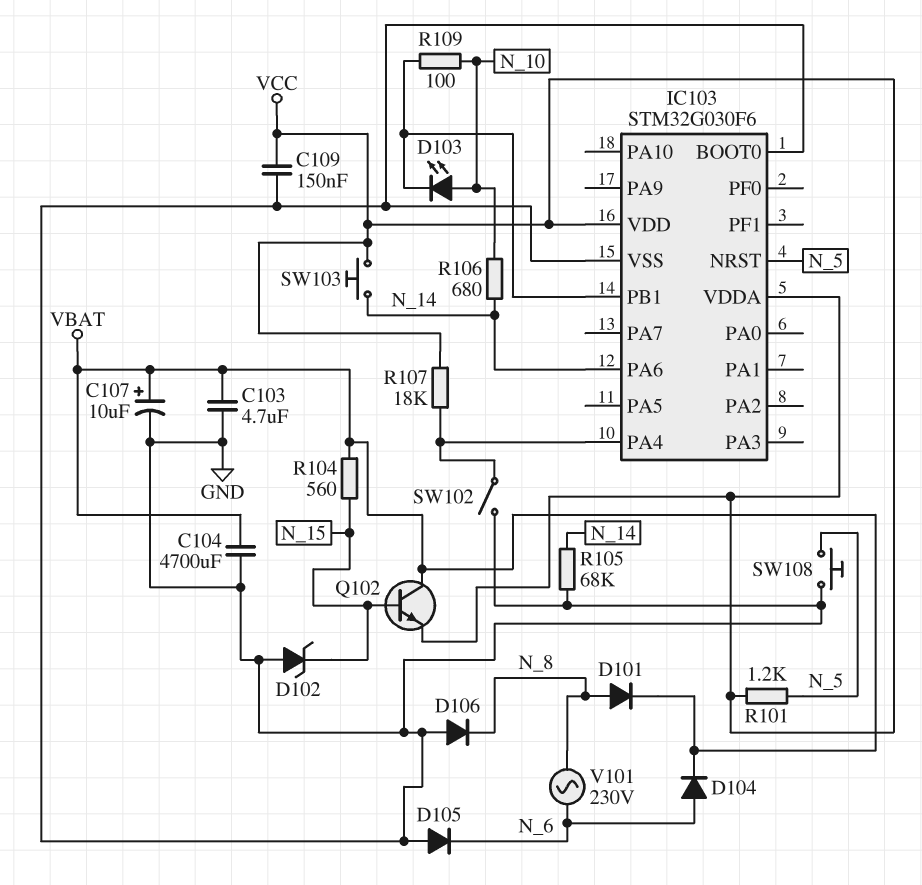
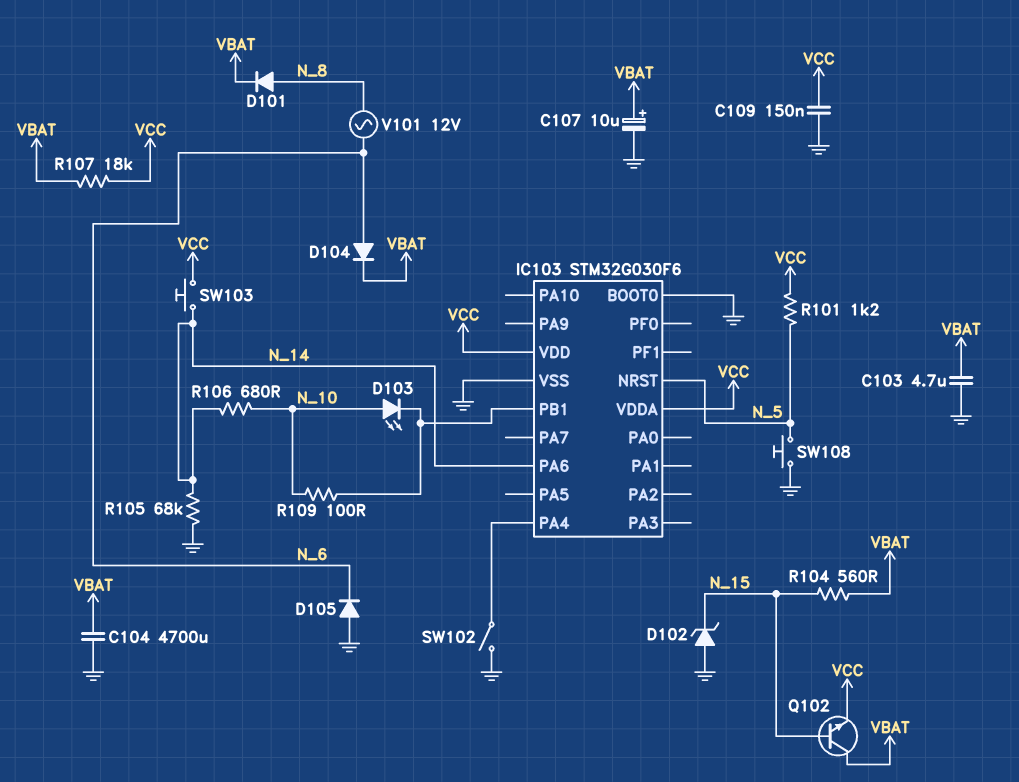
D106: diode (A GND, K N_8) -> none
R107: 18k (IC103/PA4, VCC) -> 18k (VBAT, VCC)
V101: AC 230V (N_6, N_8) -> AC 12V (N_6, N_8)

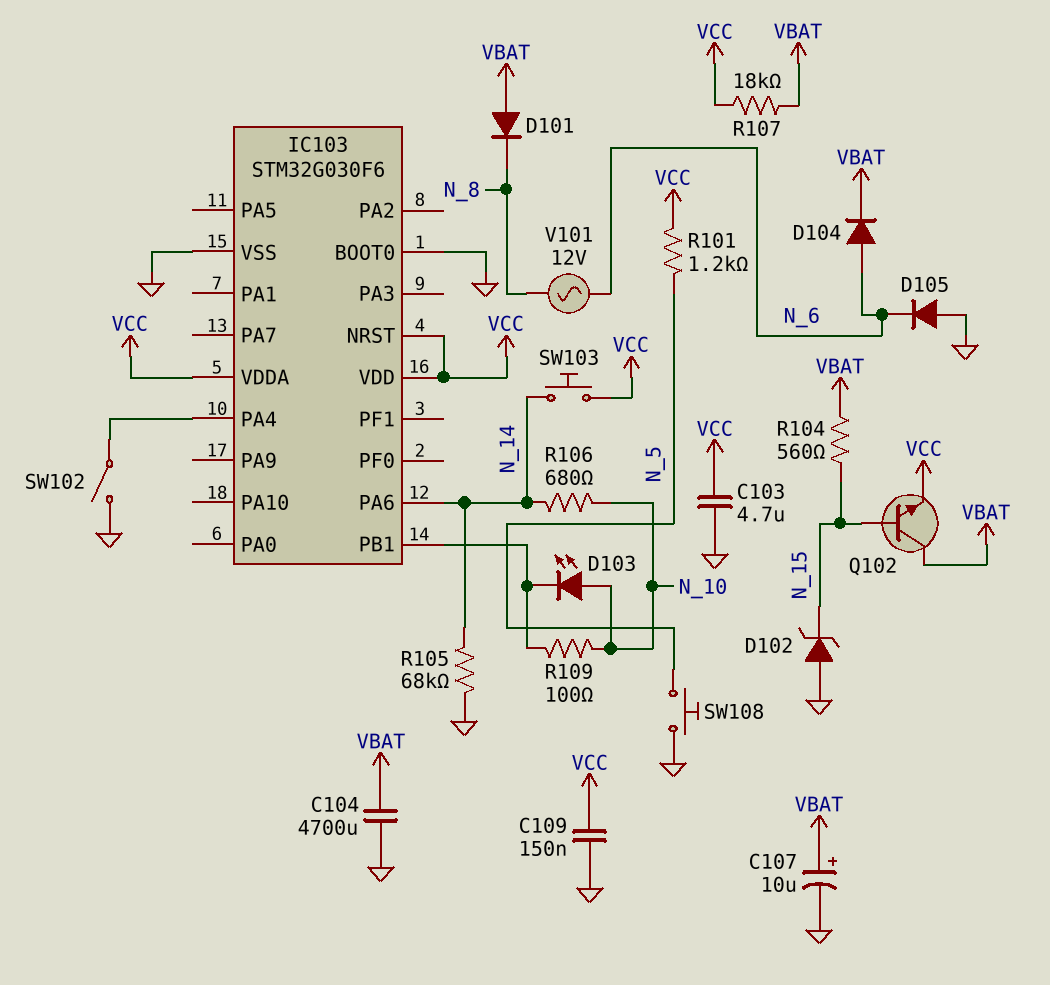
C103: 4.7uF (GND, VBAT) -> 4.7uF (GND, VCC)
D101: diode (A N_8, K VBAT) -> diode (A VBAT, K N_8)
IC103 pin NRST: N_5 -> VCC

